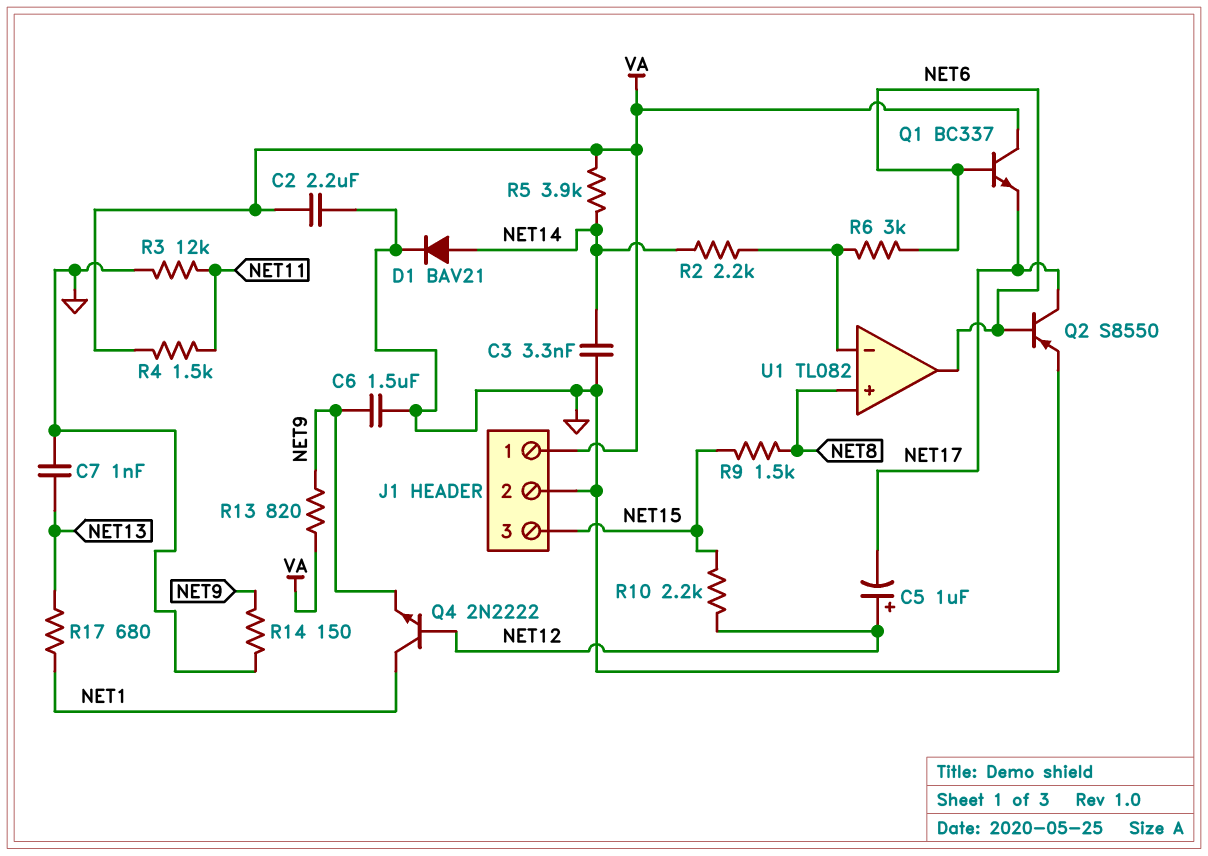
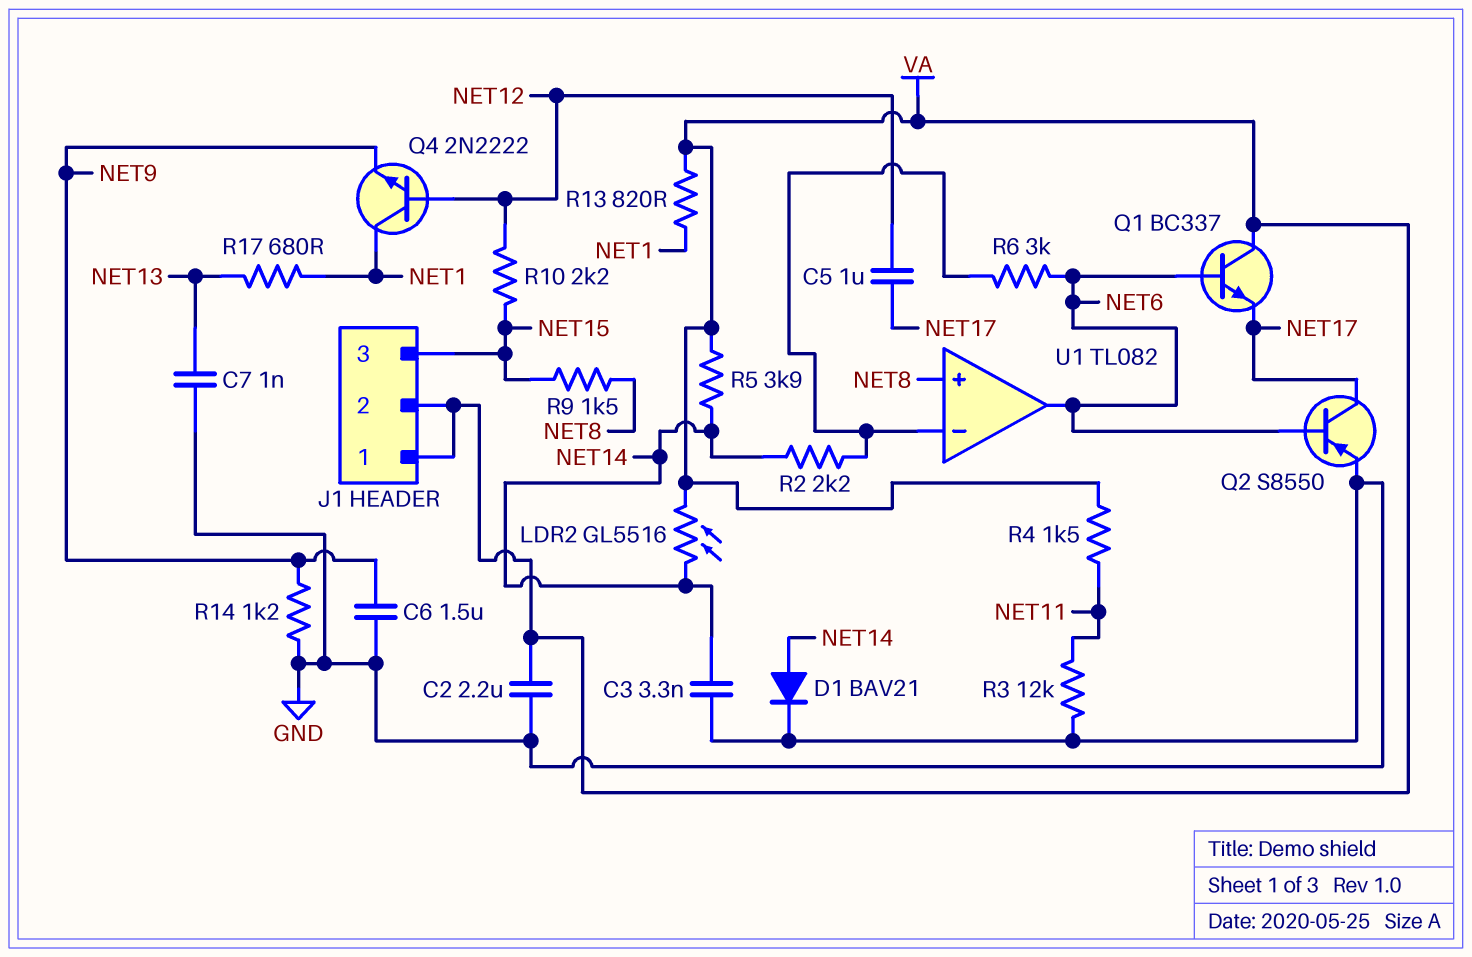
C5: 1uF (plus NET12, minus NET17) -> 1uF (NET12, NET17)
J1 pin 2: GND -> VA
LDR2: none -> GL5516 (NET14, VA)
R13: 820 (NET9, VA) -> 820 (NET1, VA)
R14: 150 (GND, NET9) -> 1.2k (GND, NET9)

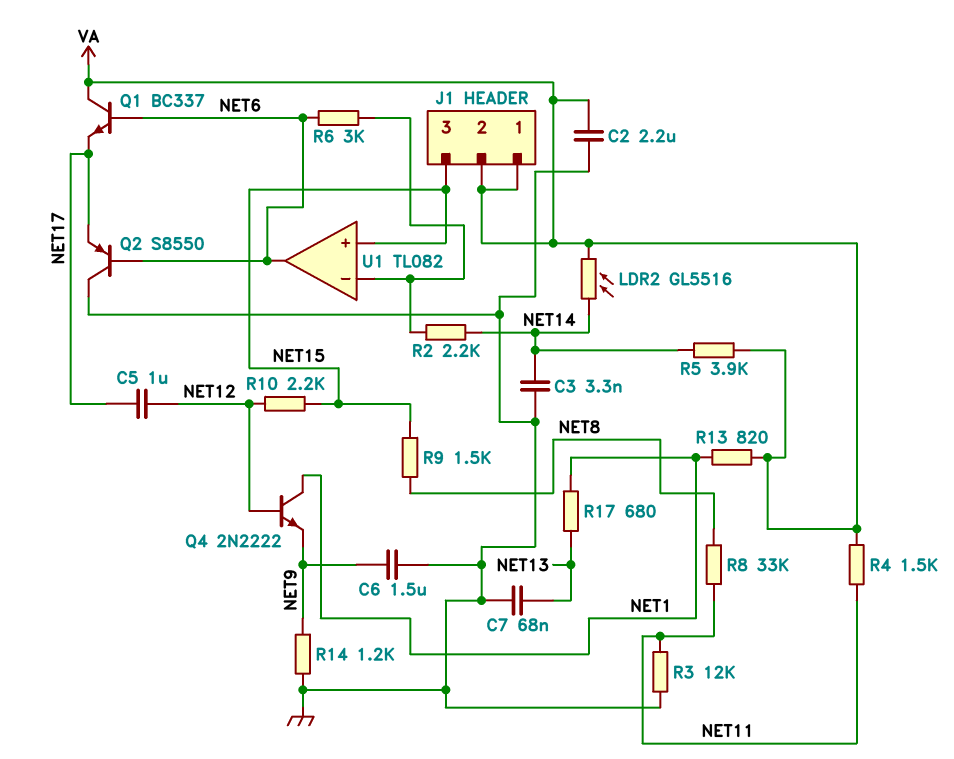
C7: 1nF (GND, NET13) -> 68nF (GND, NET13)
D1: diode BAV21 (A NET14, K GND) -> none
Q2: PNP S8550 (B NET6, C NET17, E GND) -> PNP S8550 (B NET6, C GND, E NET17)
R8: none -> 33k (NET8, NET11)
U1 pin in+: NET8 -> NET15

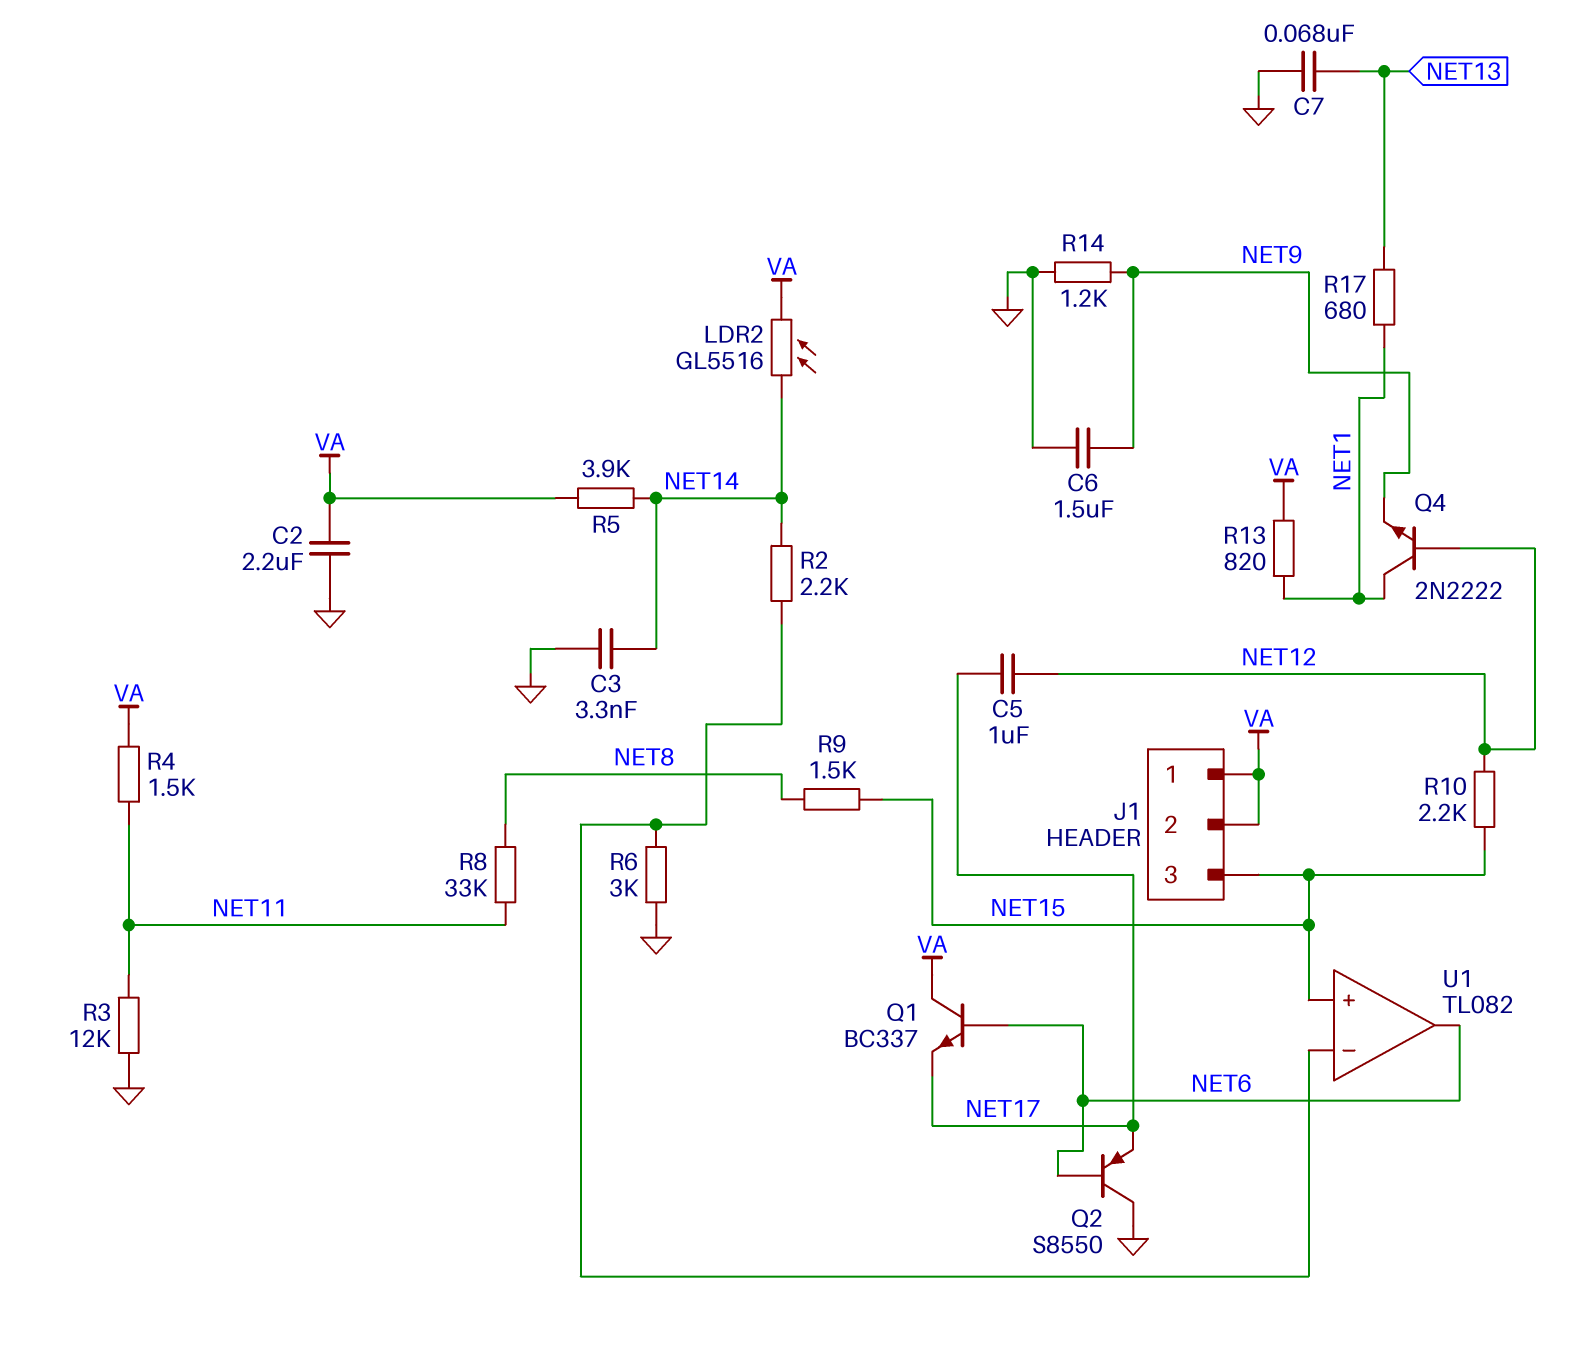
R6: 3k (NET6, U1/in-) -> 3k (GND, U1/in-)

